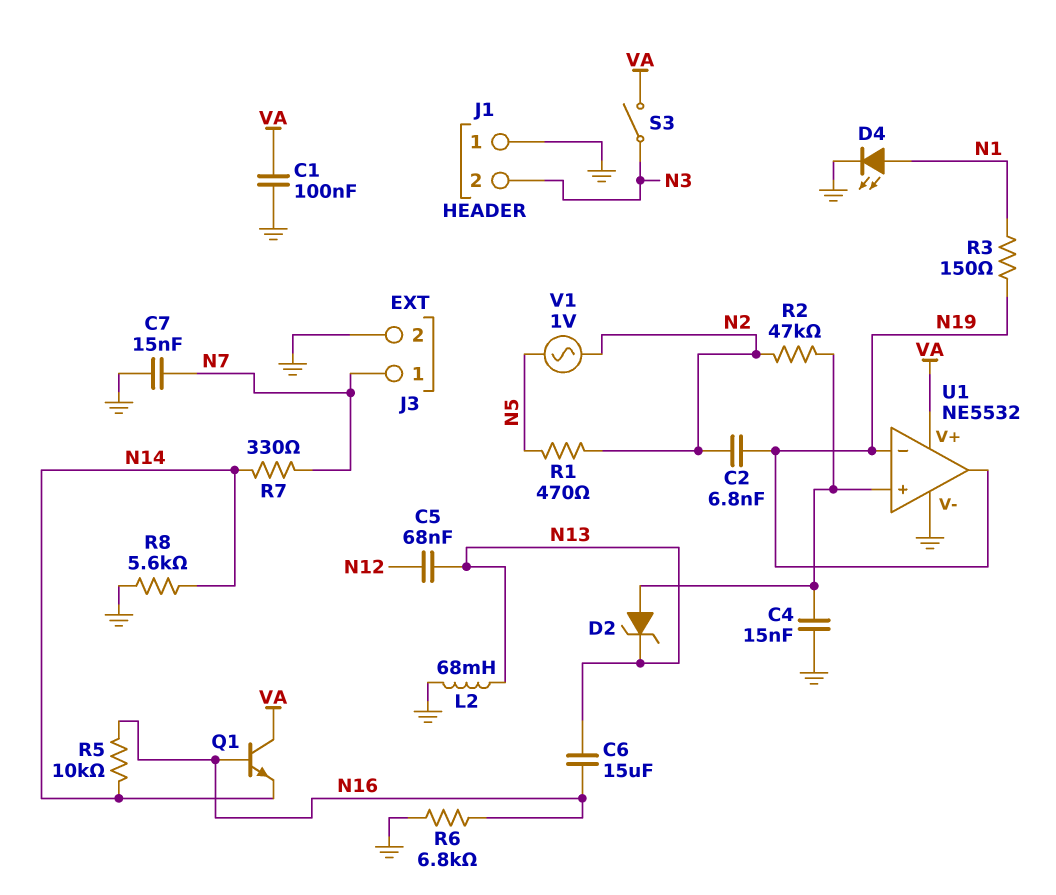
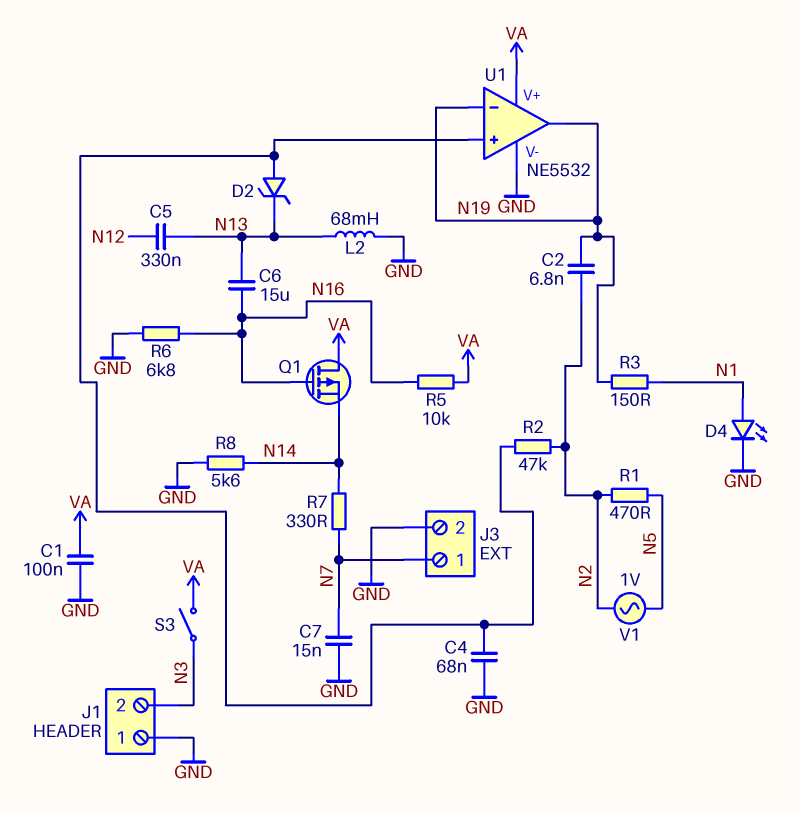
C4: 15nF (GND, U1/in+) -> 68nF (GND, U1/in+)
C5: 68nF (N12, N13) -> 330nF (N12, N13)
Q1: NPN (B N16, C VA, E N14) -> PMOS (G N16, D VA, S N14)
R5: 10k (N14, N16) -> 10k (N16, VA)

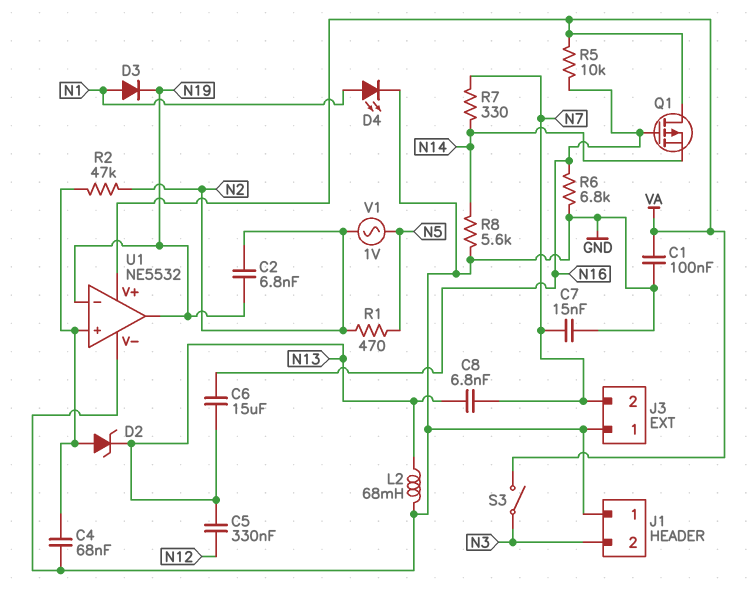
C8: none -> 6.8nF (N7, N13)
D3: none -> diode (A N1, K N19)
J3 pin 1: N7 -> GND
J3 pin 2: GND -> N7
R3: 150 (N1, N19) -> none

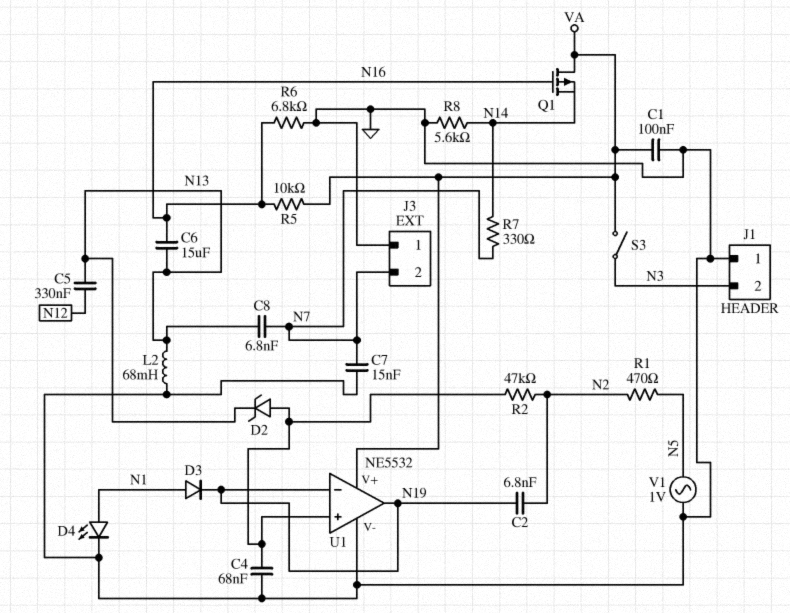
V1: AC 1V (N2, N5) -> AC 1V (GND, N5)

